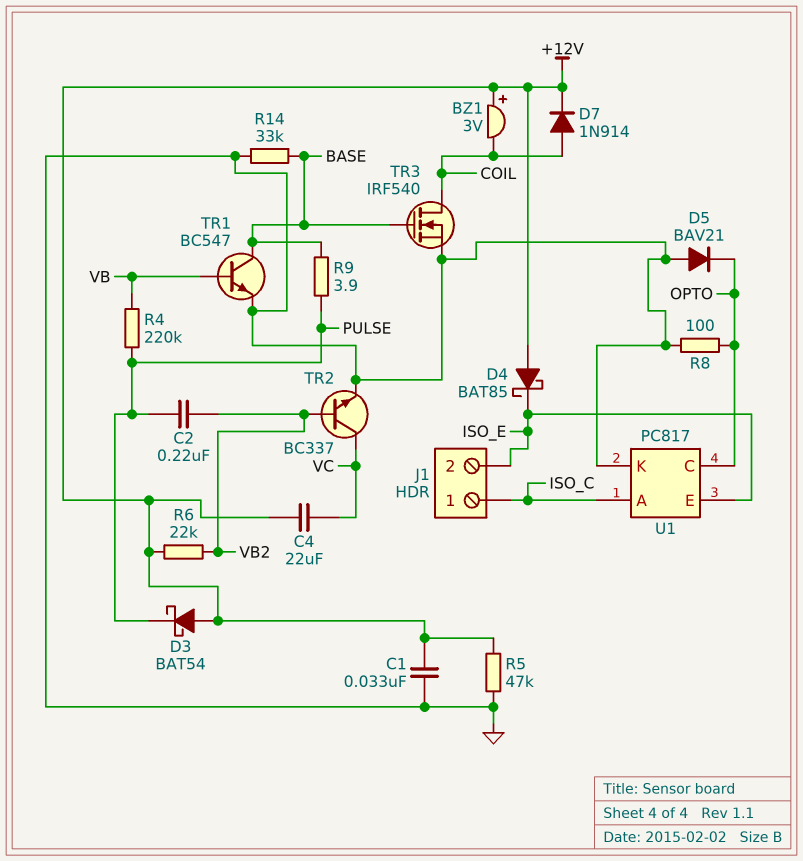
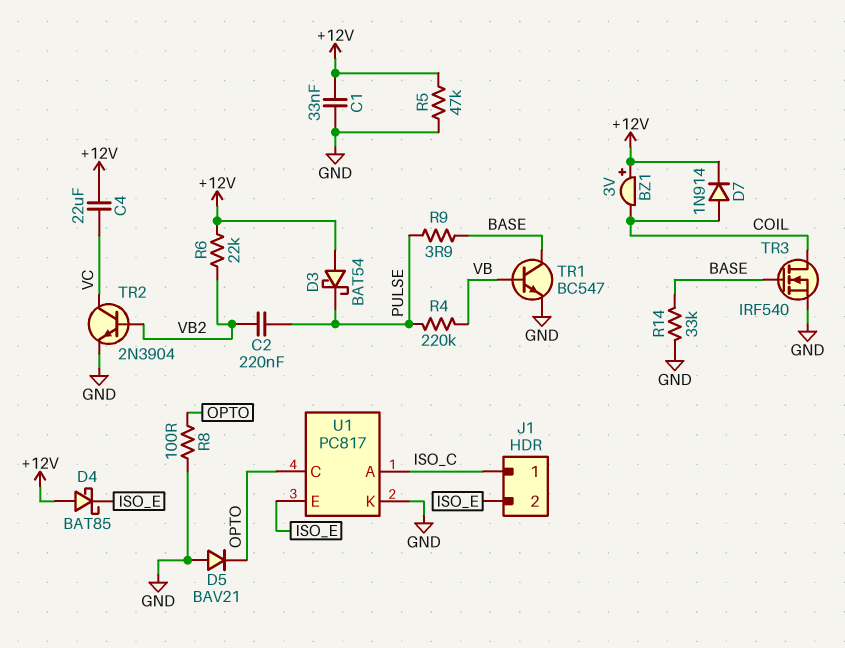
TR2: NPN BC337 (B VB2, C VC, E GND) -> NPN 2N3904 (B VB2, C VC, E GND)

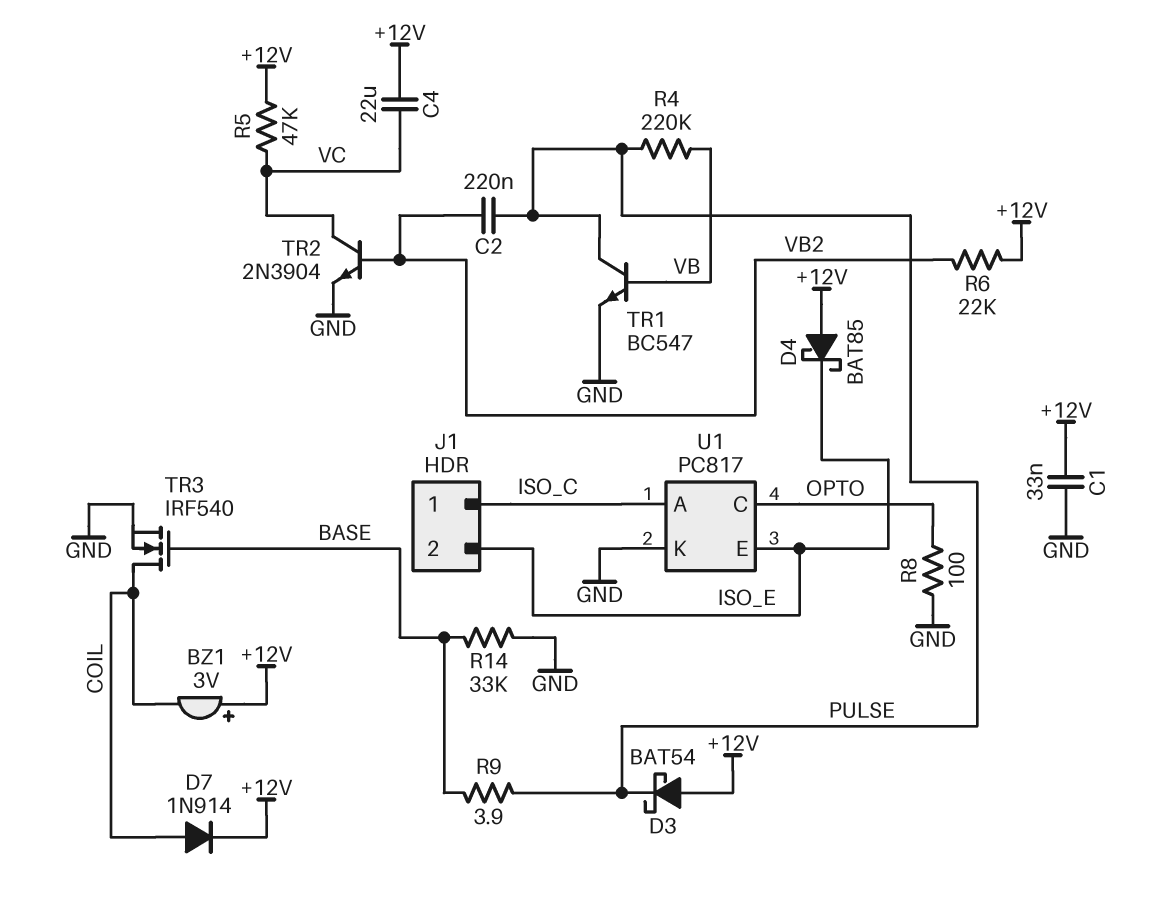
D5: diode BAV21 (A GND, K OPTO) -> none
R5: 47k (+12V, GND) -> 47k (+12V, VC)
TR1: NPN BC547 (B VB, C BASE, E GND) -> NPN BC547 (B VB, C PULSE, E GND)

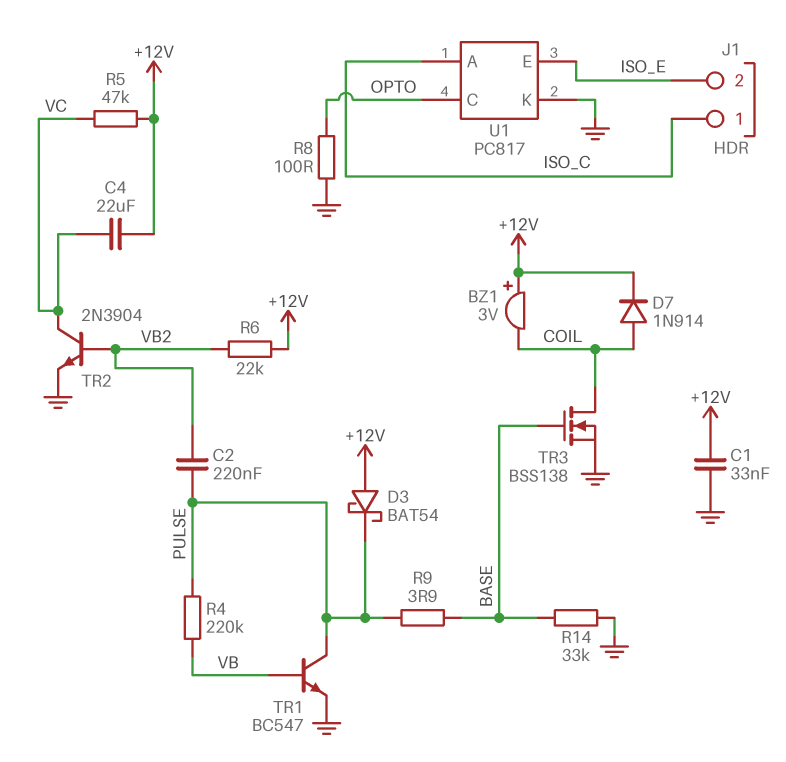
D4: schottky BAT85 (A +12V, K ISO_E) -> none
TR3: NMOS IRF540 (G BASE, D COIL, S GND) -> NMOS BSS138 (G BASE, D COIL, S GND)

